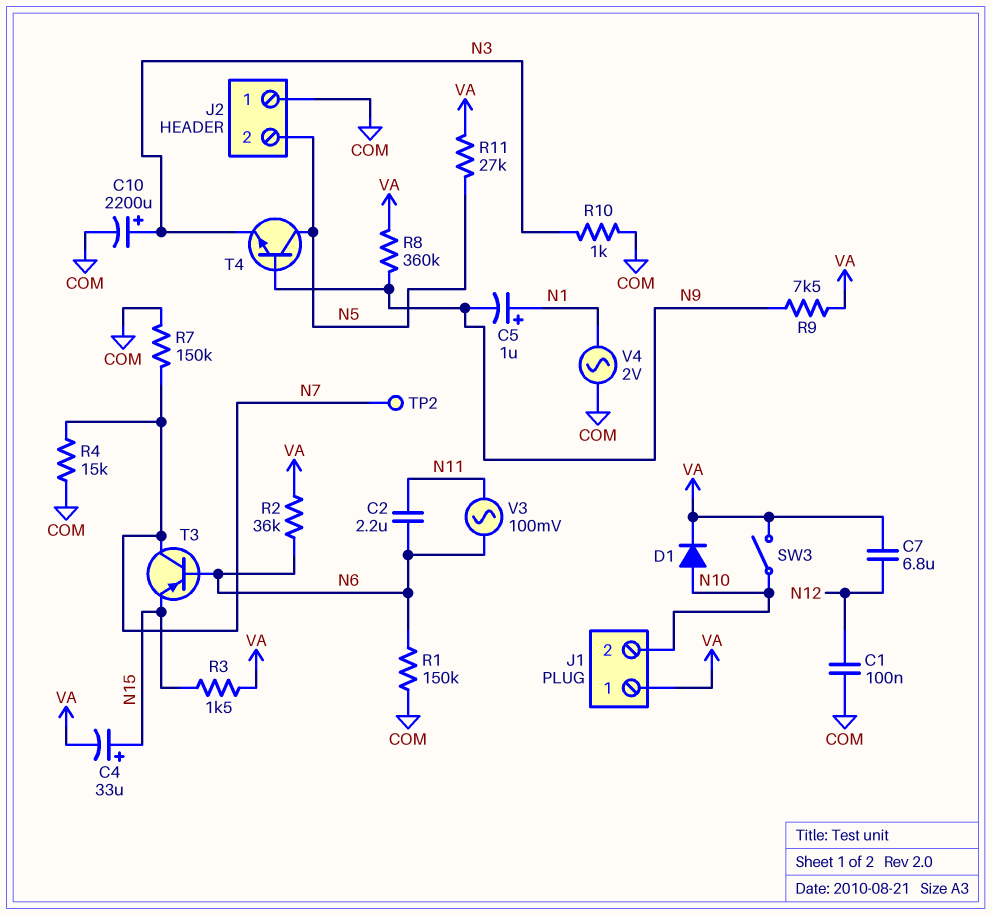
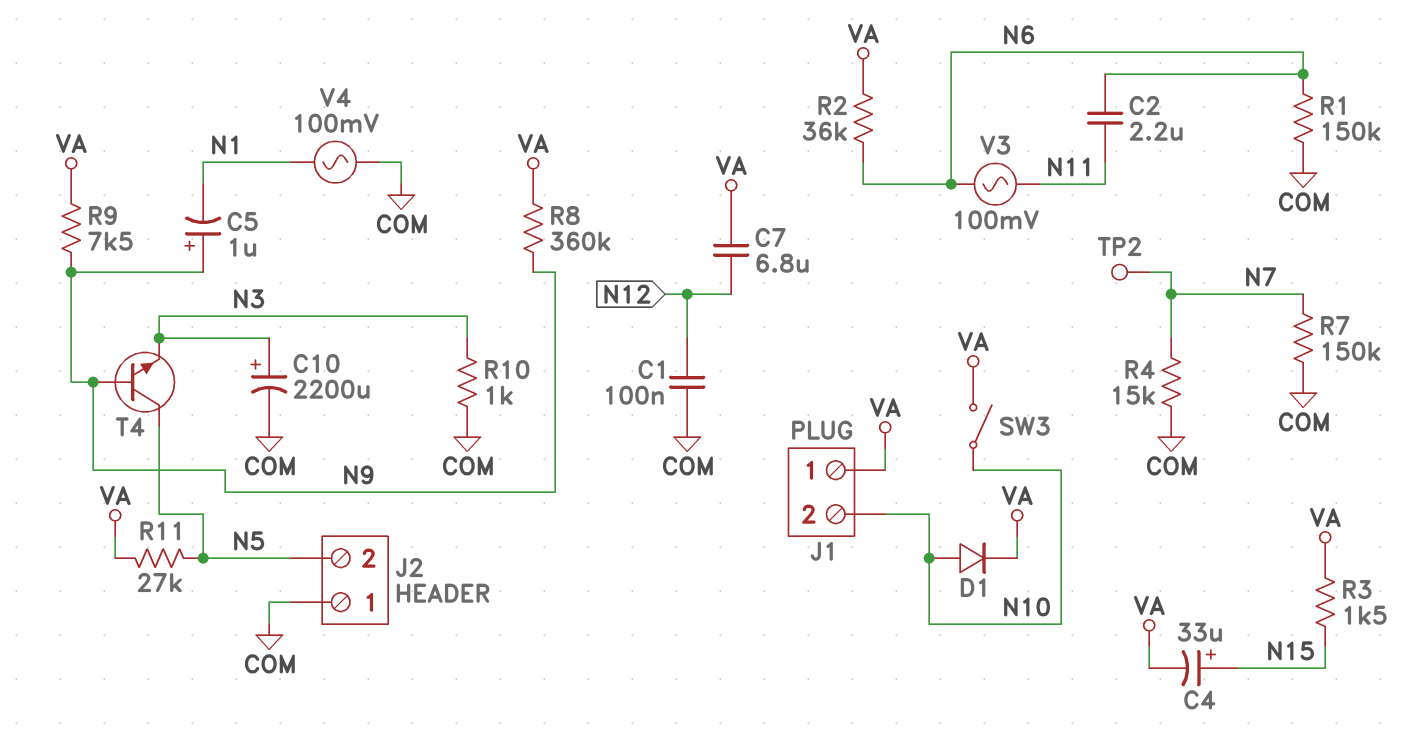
C5: 1uF (plus N1, minus N9) -> 1uF (plus N9, minus N1)
T3: PNP (B N6, C N7, E N15) -> none
V4: AC 2V (COM, N1) -> AC 100mV (COM, N1)

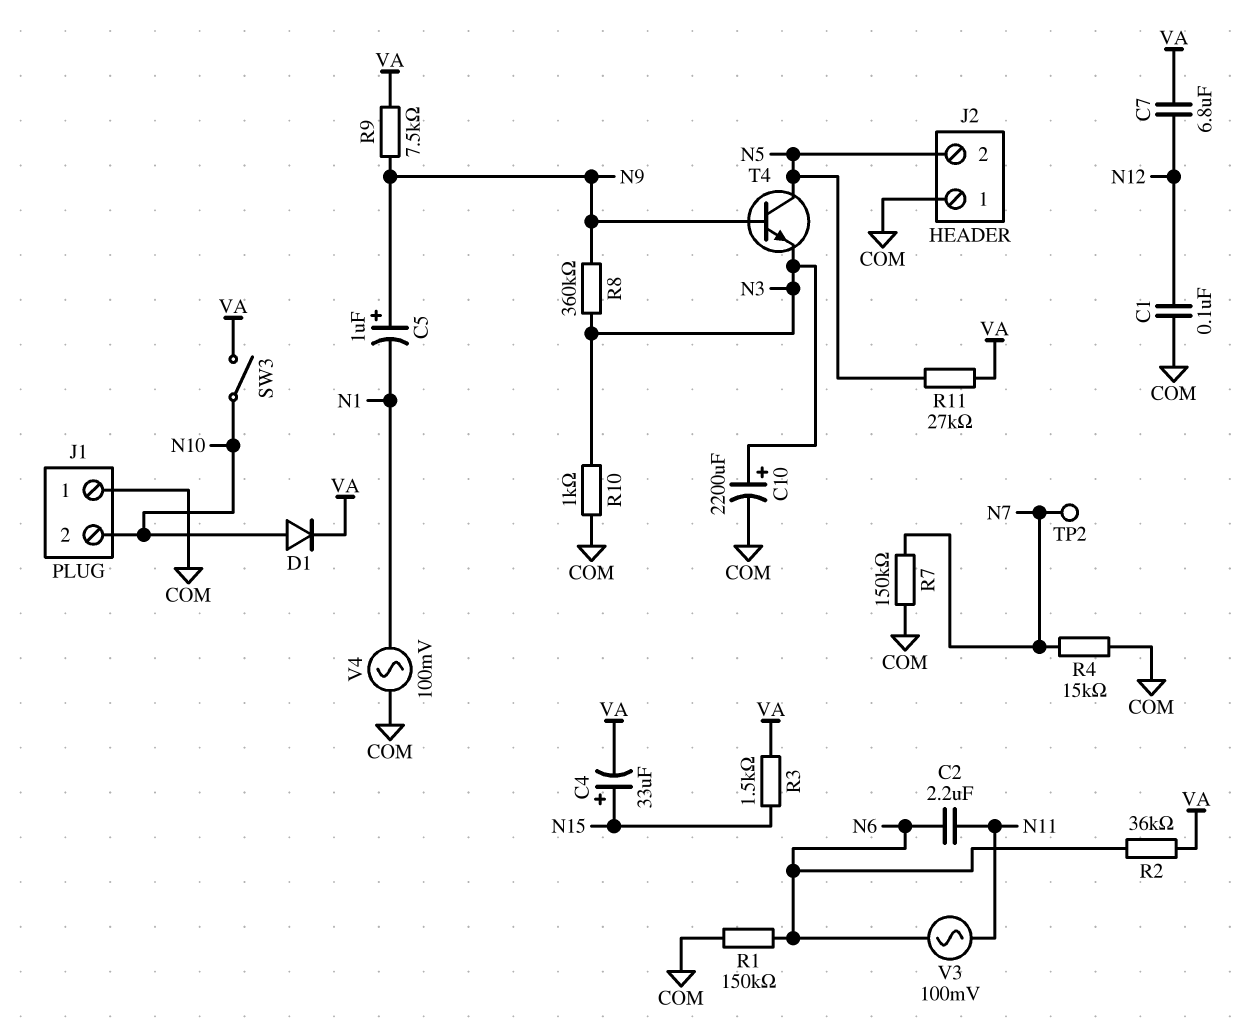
J1 pin 1: VA -> COM
R8: 360k (N9, VA) -> 360k (N3, N9)

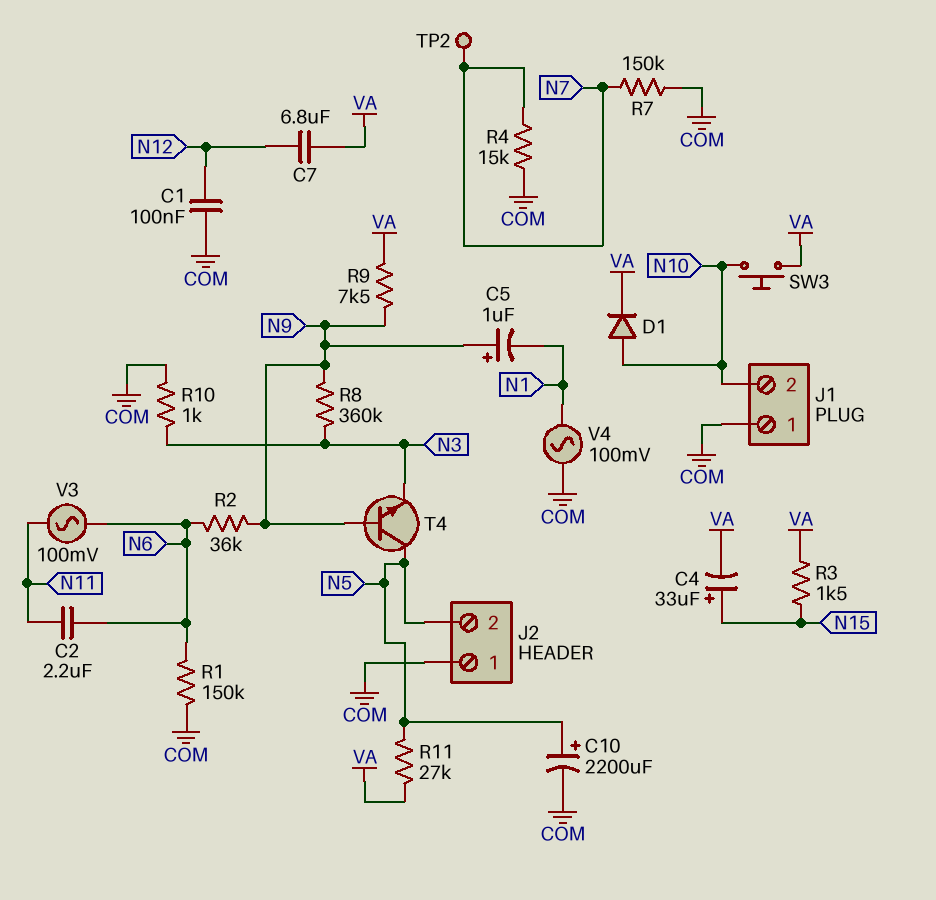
C10: 2200uF (plus N3, minus COM) -> 2200uF (plus N5, minus COM)
R2: 36k (N6, VA) -> 36k (N6, N9)
SW3: switch (N10, VA) -> button (N10, VA)

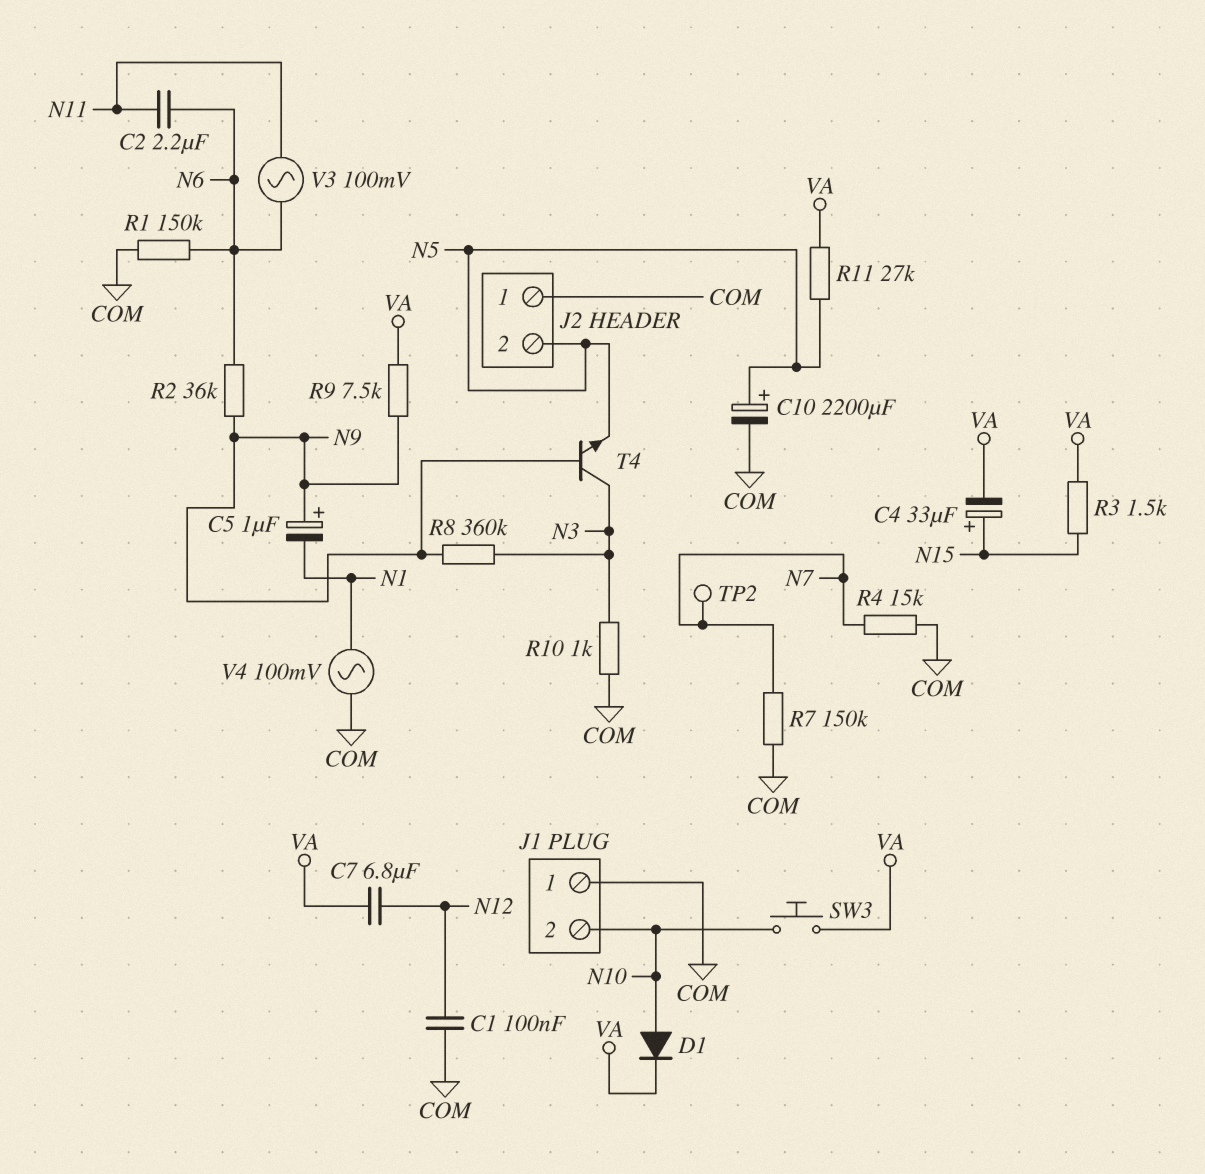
T4: NPN (B N9, C N5, E N3) -> NPN (B N9, C N3, E N5)

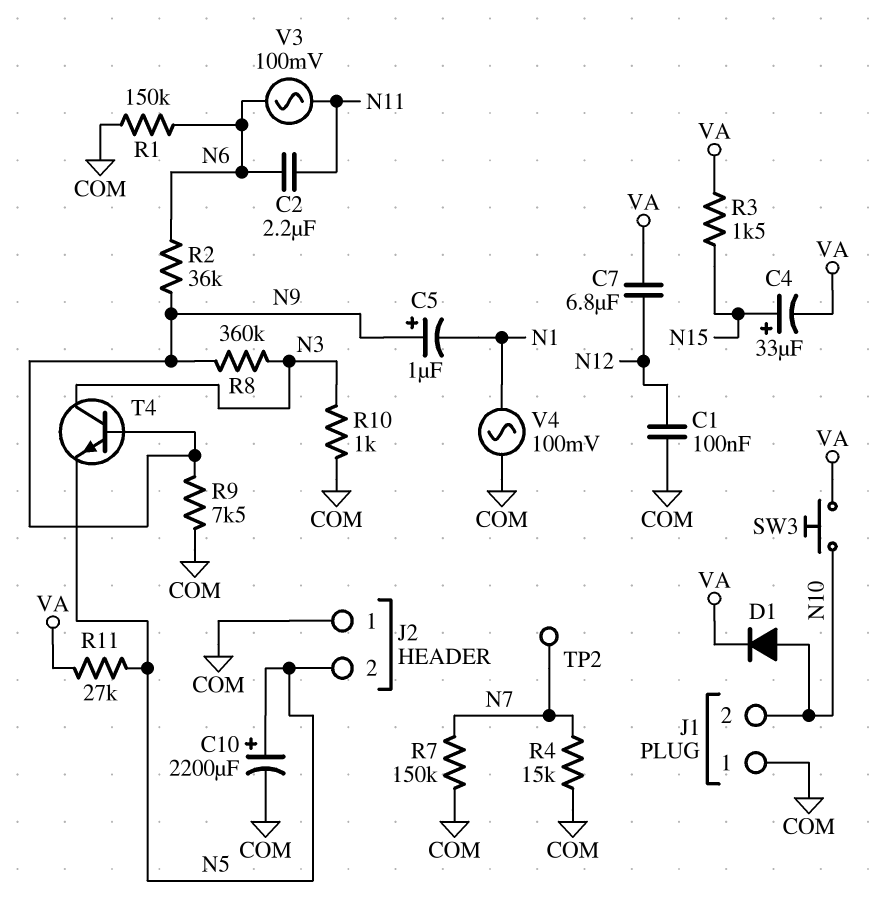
R9: 7.5k (N9, VA) -> 7.5k (COM, N9)

